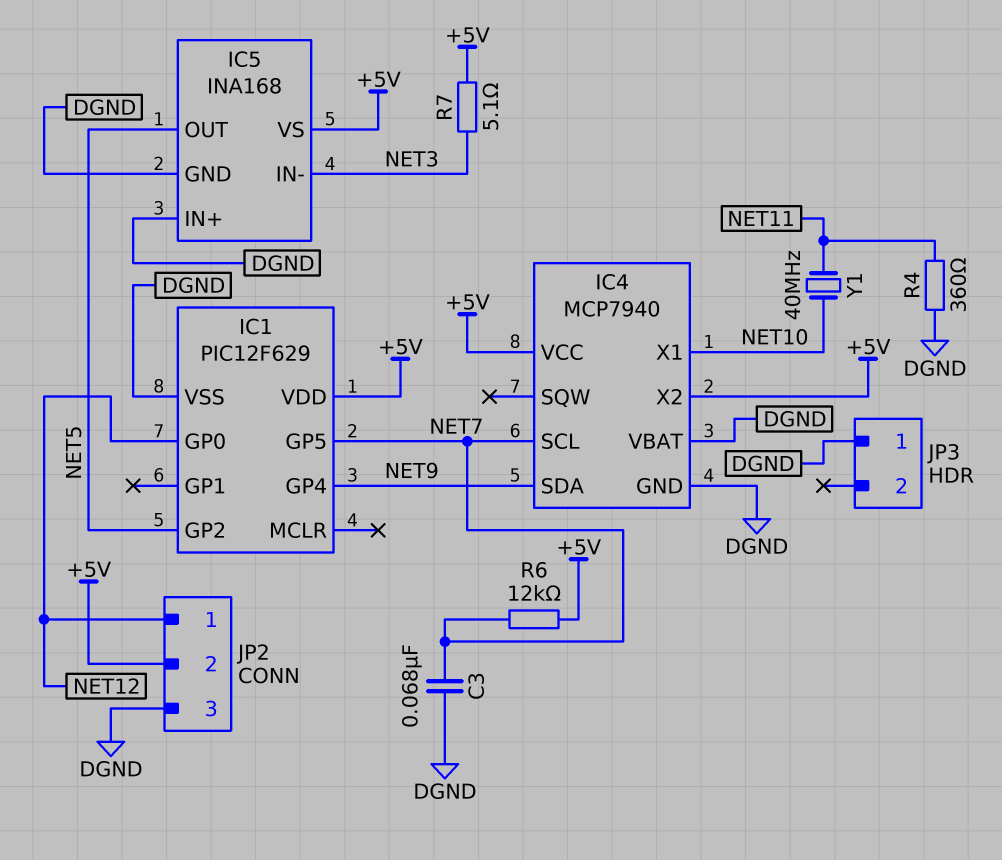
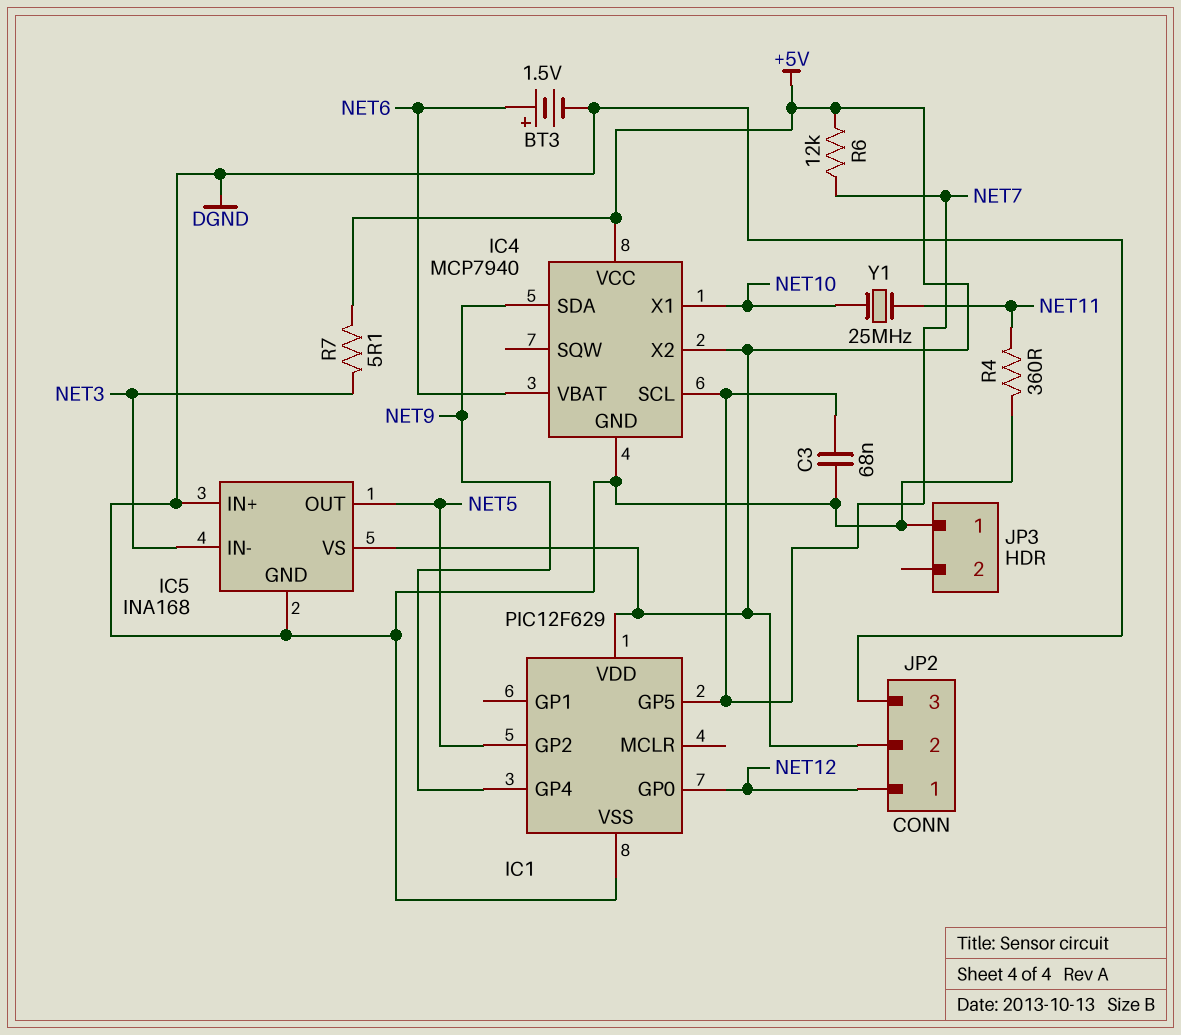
BT3: none -> 1.5V (plus NET6, minus DGND)
IC4 pin VBAT: DGND -> NET6
Y1: 40MHz (NET10, NET11) -> 25MHz (NET10, NET11)

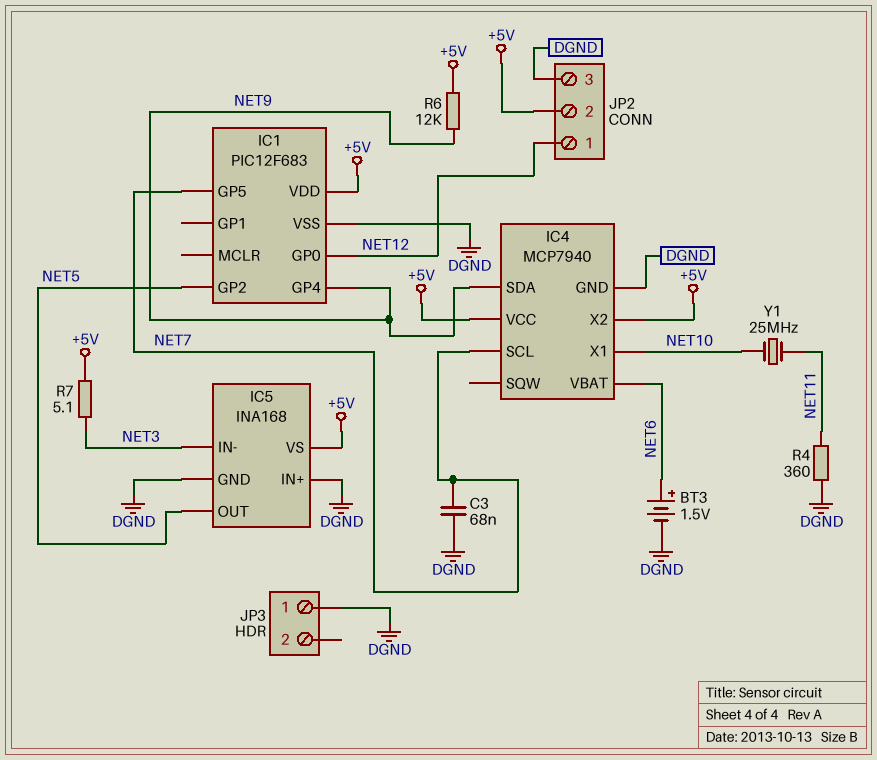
IC1: PIC12F629 -> PIC12F683
R6: 12k (+5V, NET7) -> 12k (+5V, NET9)

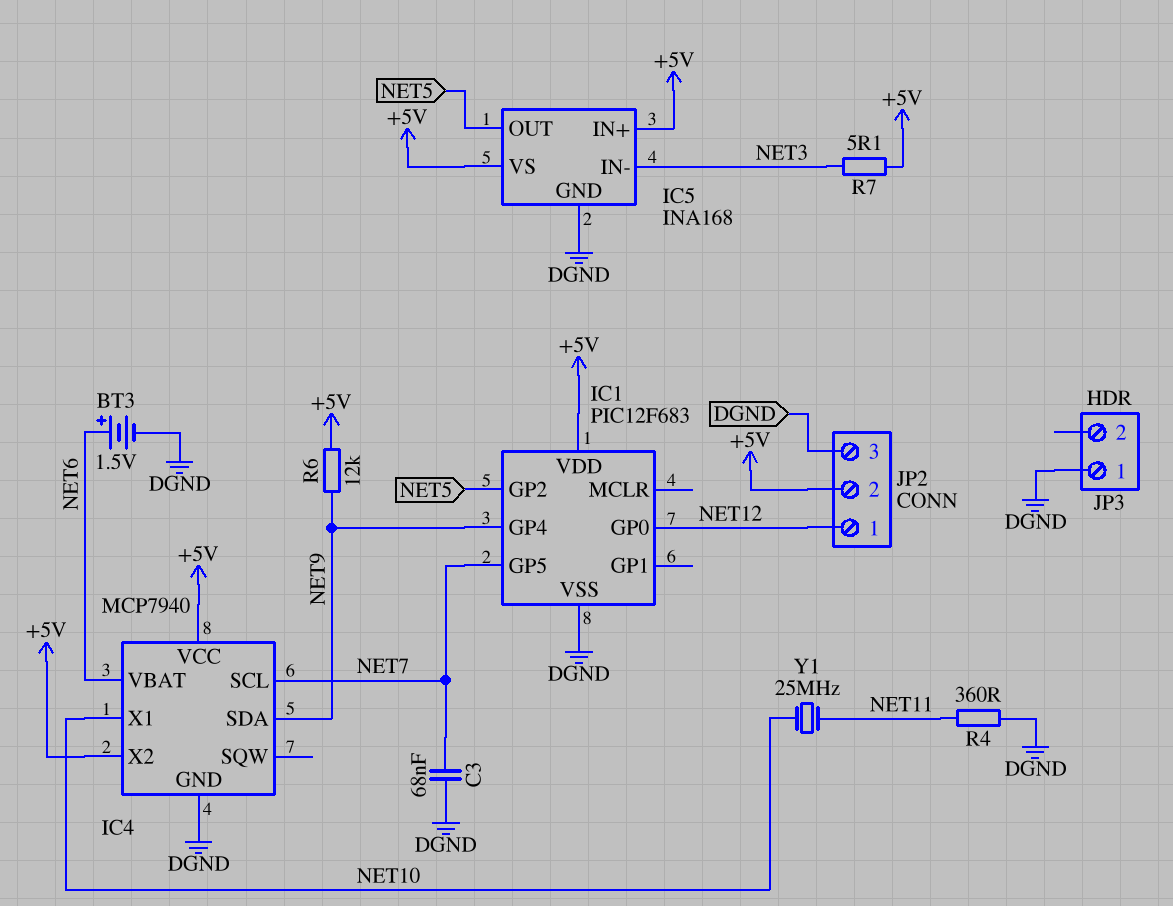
IC5 pin IN+: DGND -> +5V

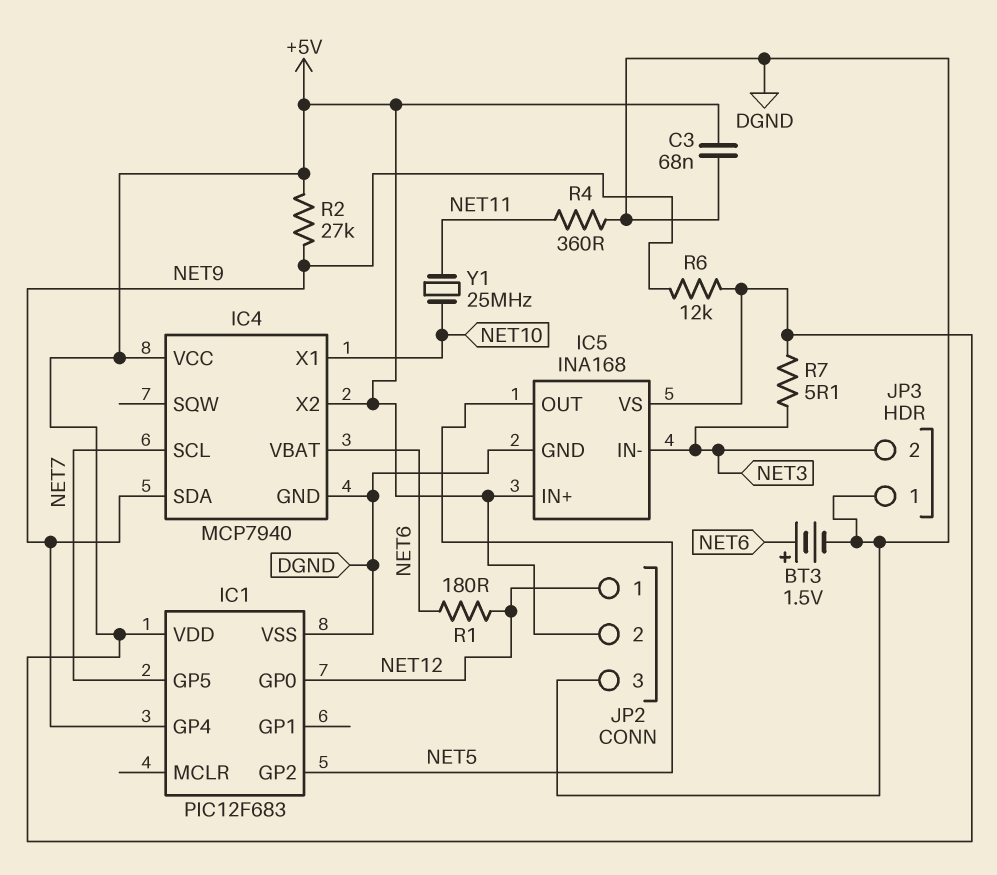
C3: 68nF (DGND, NET7) -> 68nF (+5V, DGND)
JP3 pin 2: none -> NET3
R1: none -> 180 (NET6, NET12)
R2: none -> 27k (+5V, NET9)

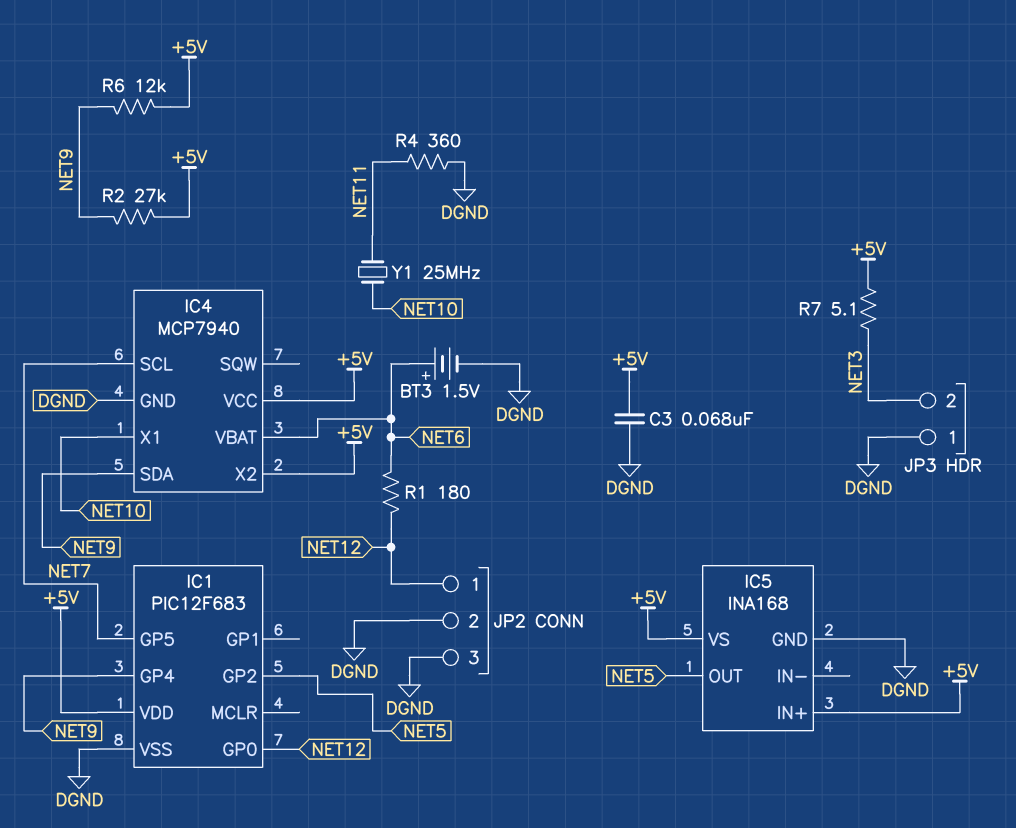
IC5 pin IN-: NET3 -> none
JP2 pin 2: +5V -> DGND

